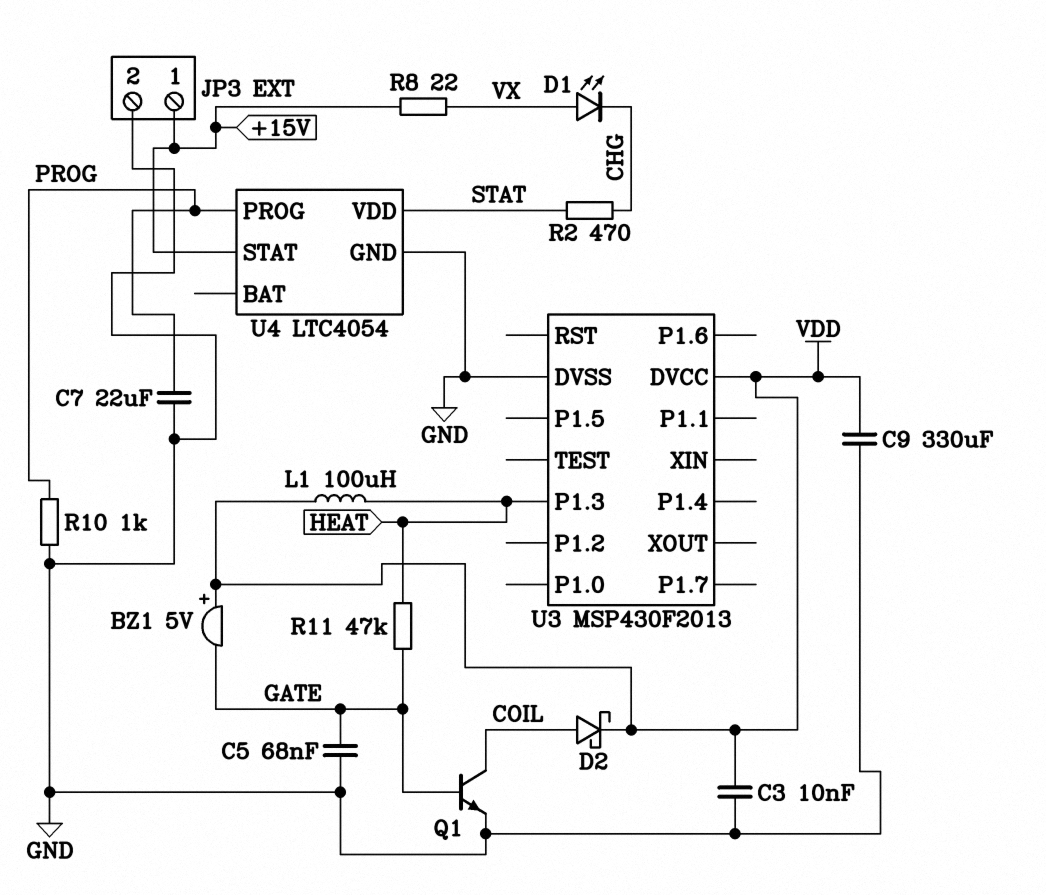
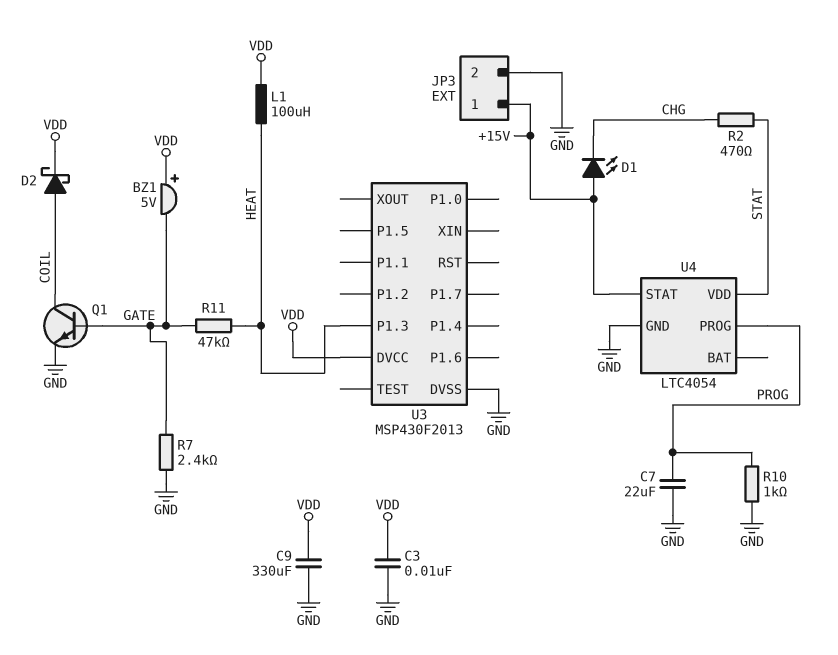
C5: 68nF (GATE, GND) -> none
D1: LED (A VX, K CHG) -> LED (A +15V, K CHG)
R7: none -> 2.4k (GATE, GND)
R8: 22 (+15V, VX) -> none

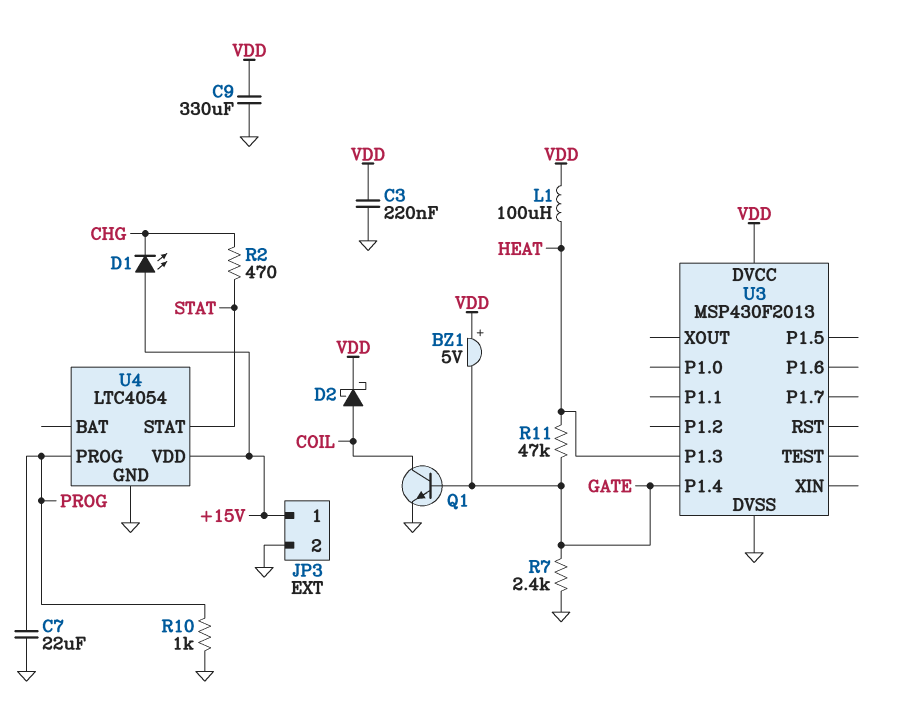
C3: 10nF (GND, VDD) -> 220nF (GND, VDD)
U3 pin P1.4: none -> GATE
U4 pin STAT: +15V -> STAT
U4 pin VDD: STAT -> +15V

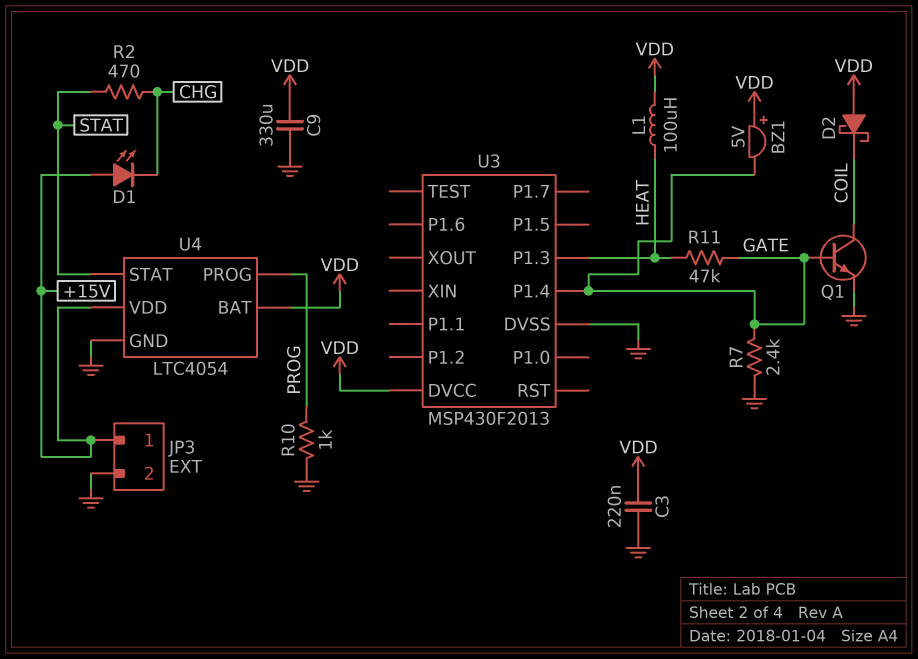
C7: 22uF (GND, PROG) -> none
D2: schottky (A COIL, K VDD) -> schottky (A VDD, K COIL)
U4 pin BAT: none -> VDD

